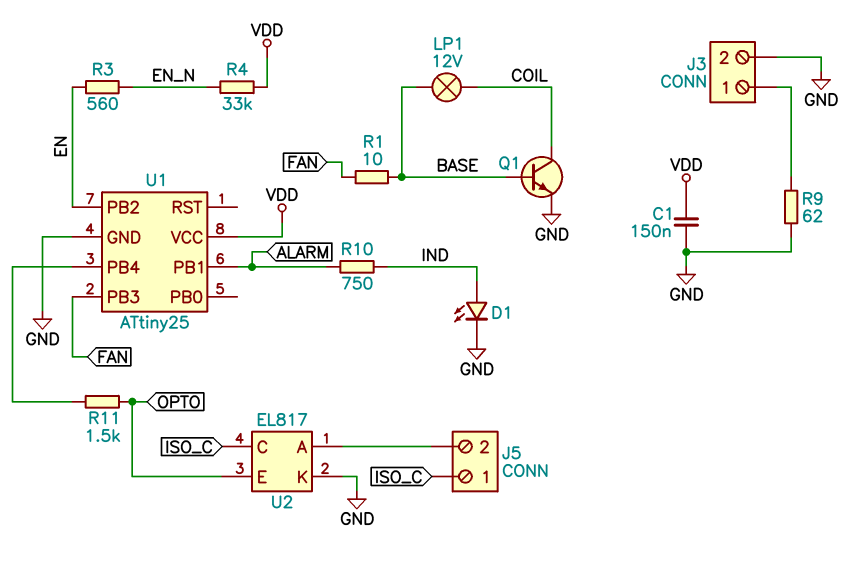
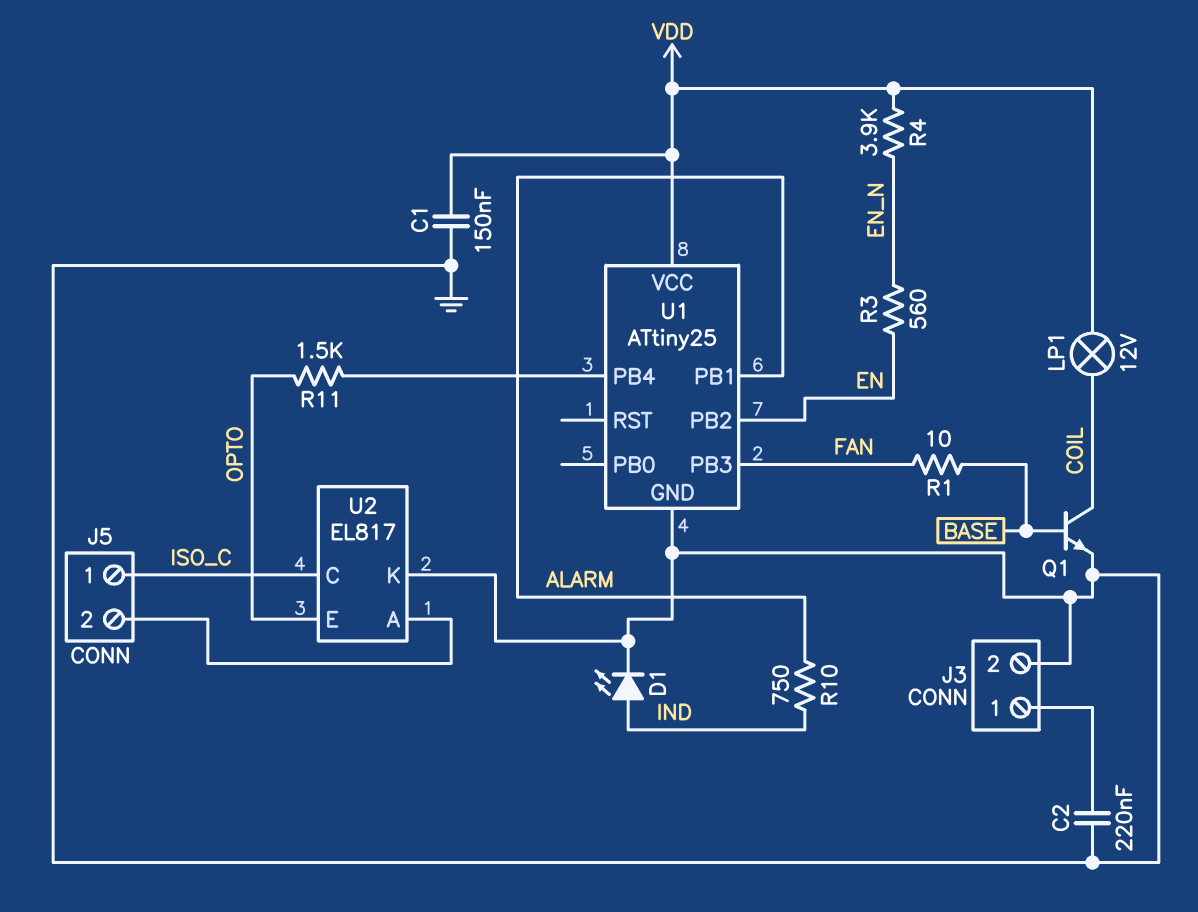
C2: none -> 220nF (GND, J3/1)
LP1: lamp 12V (BASE, COIL) -> lamp 12V (COIL, VDD)
R4: 33k (EN_N, VDD) -> 3.9k (EN_N, VDD)
R9: 62 (GND, J3/1) -> none

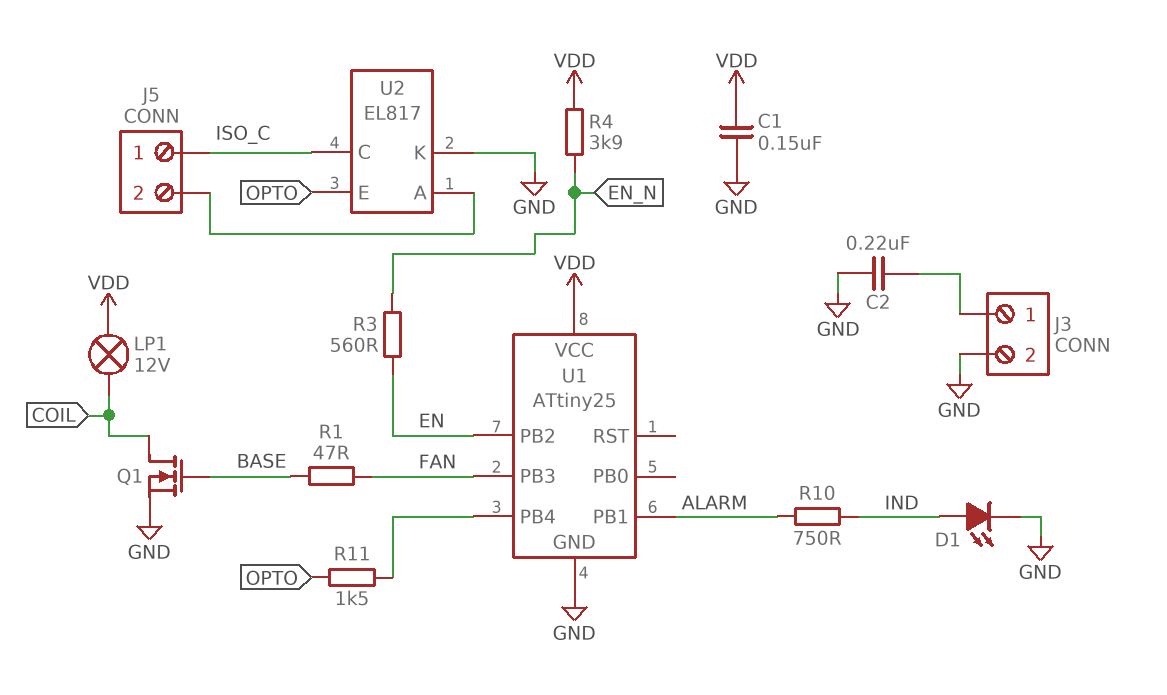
Q1: NPN (B BASE, C COIL, E GND) -> NMOS (G BASE, D COIL, S GND)
R1: 10 (BASE, FAN) -> 47 (BASE, FAN)

